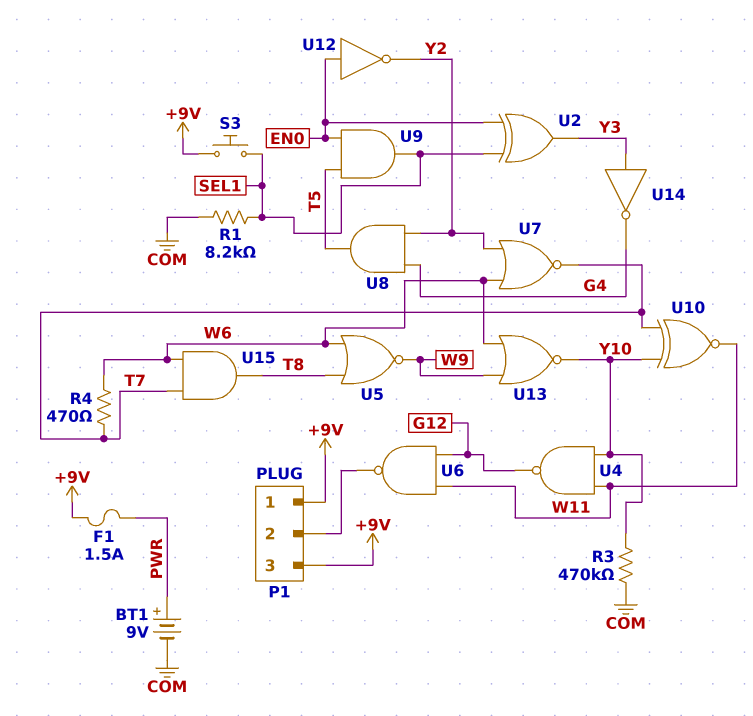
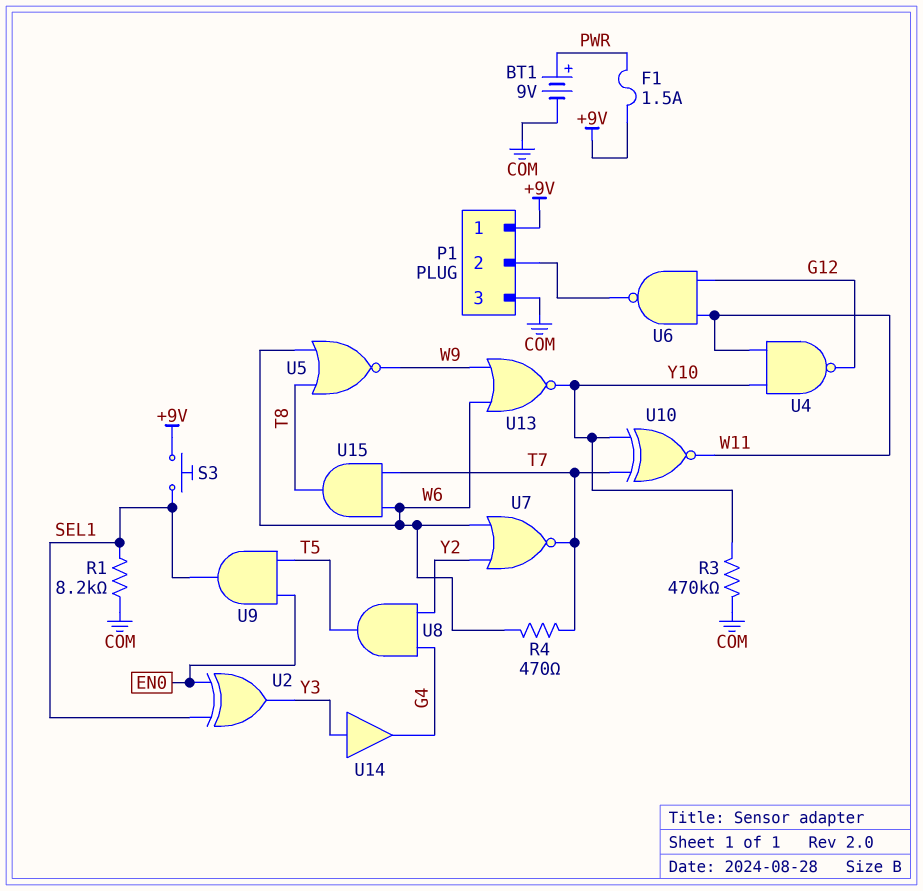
P1 pin 3: +9V -> COM
U12: NOT (in EN0, out Y2) -> none
U14: NOT (in Y3, out G4) -> buffer (in Y3, out G4)

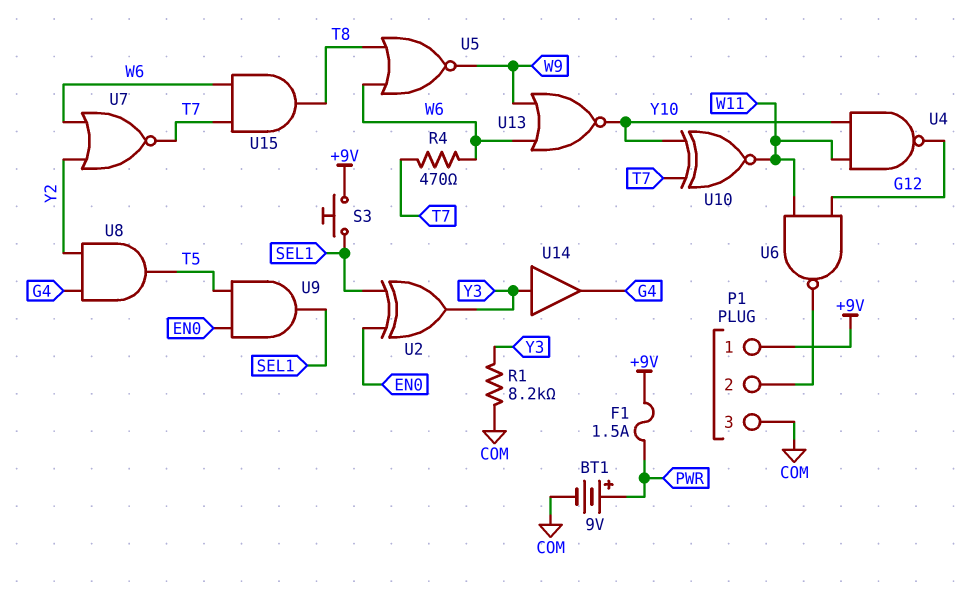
R1: 8.2k (COM, SEL1) -> 8.2k (COM, Y3)
R3: 470k (COM, Y10) -> none

